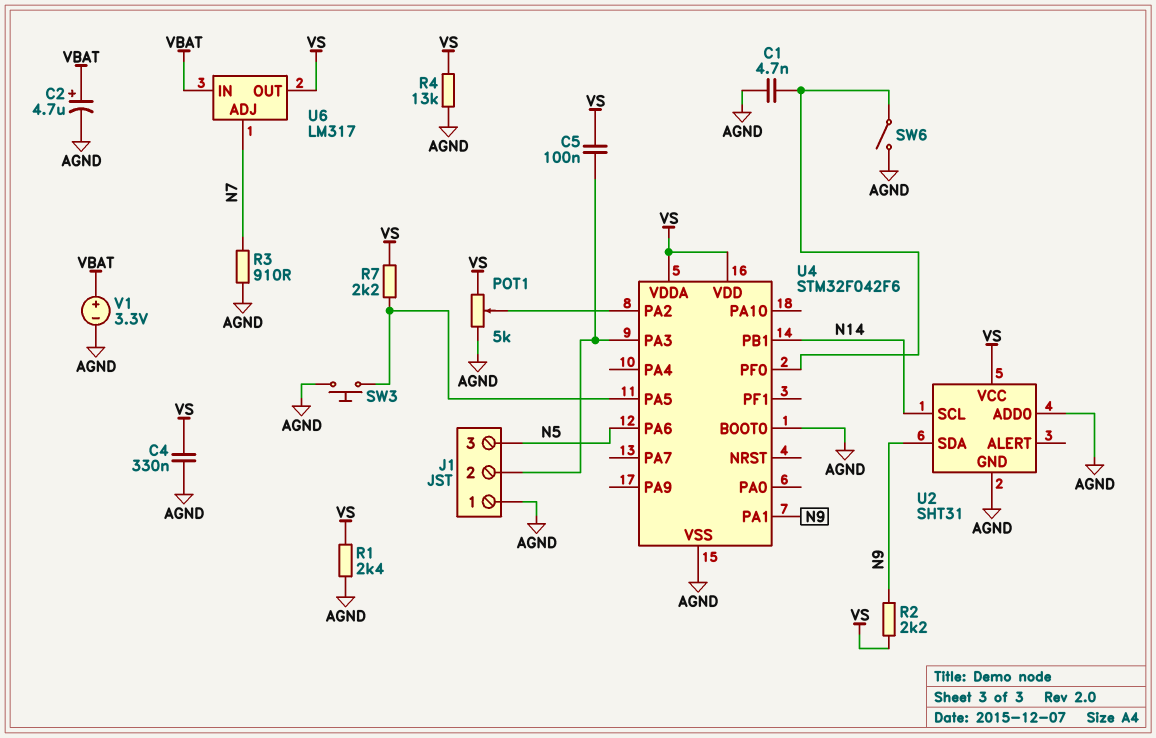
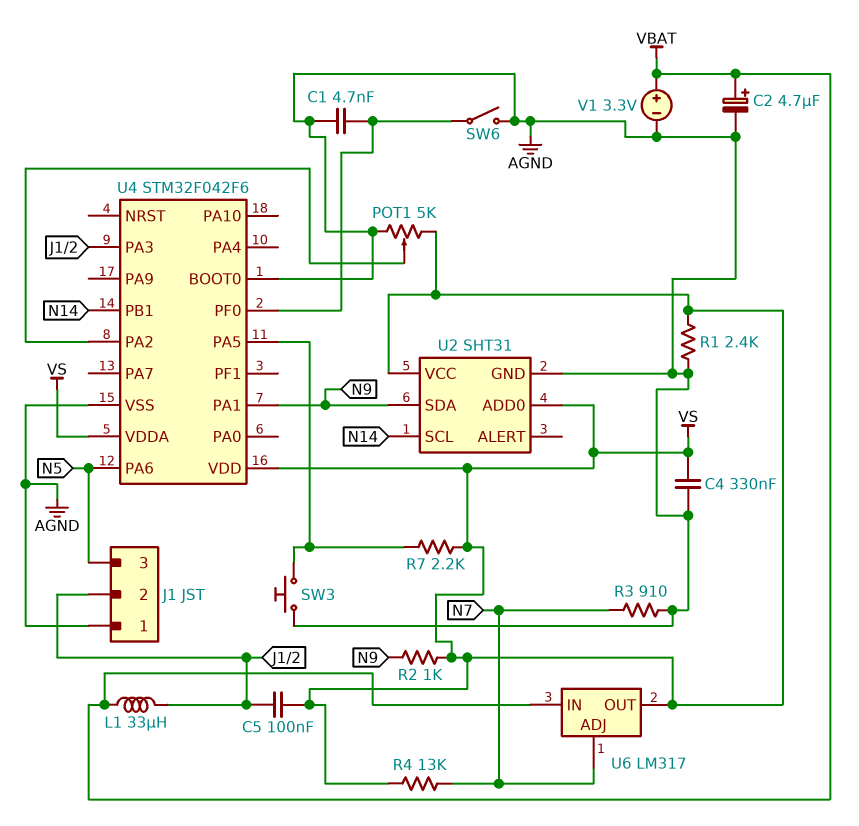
L1: none -> 33uH (J1/2, VBAT)
R2: 2.2k (N9, VS) -> 1k (N9, VS)
R4: 13k (AGND, VS) -> 13k (N7, VS)
U2 pin ADD0: AGND -> VS

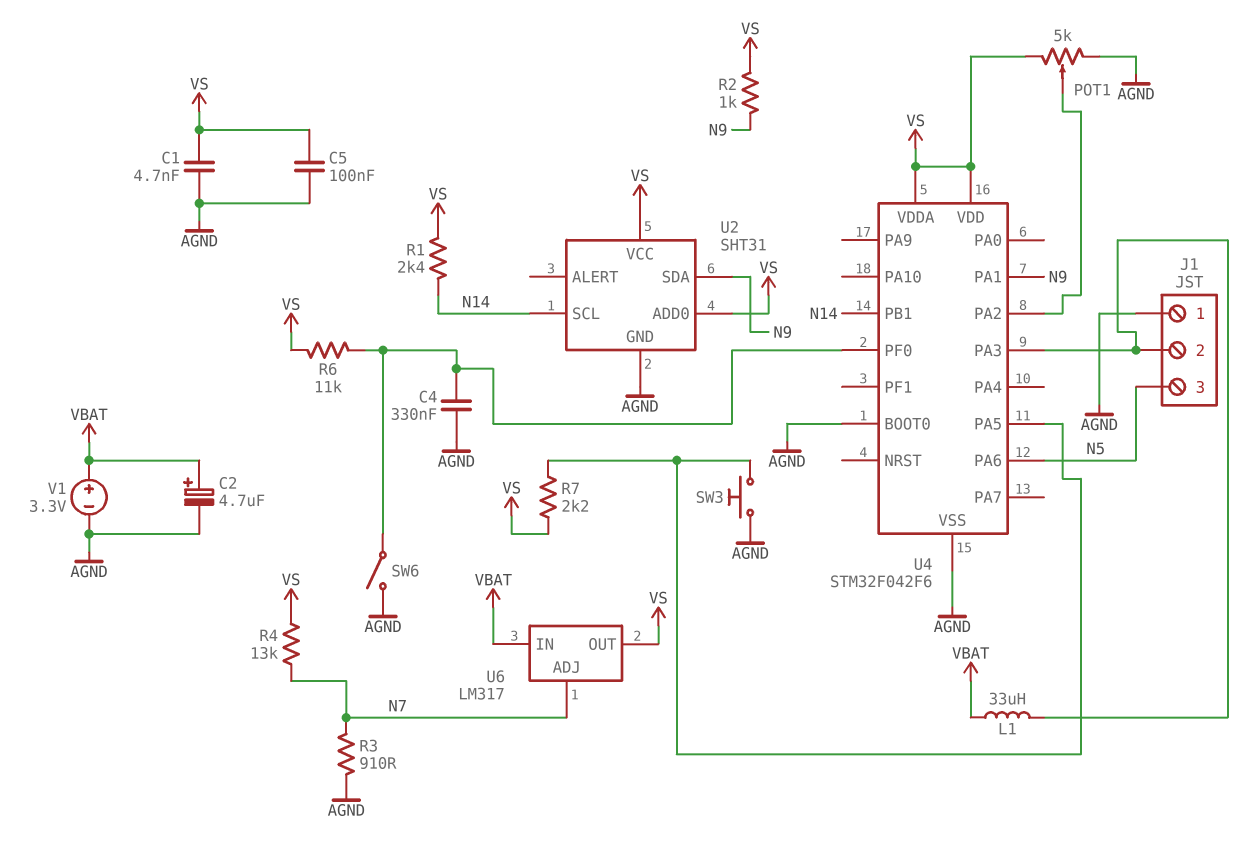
C1: 4.7nF (AGND, U4/PF0) -> 4.7nF (AGND, VS)
C4: 330nF (AGND, VS) -> 330nF (AGND, U4/PF0)
C5: 100nF (J1/2, VS) -> 100nF (AGND, VS)
R1: 2.4k (AGND, VS) -> 2.4k (N14, VS)
R6: none -> 11k (U4/PF0, VS)

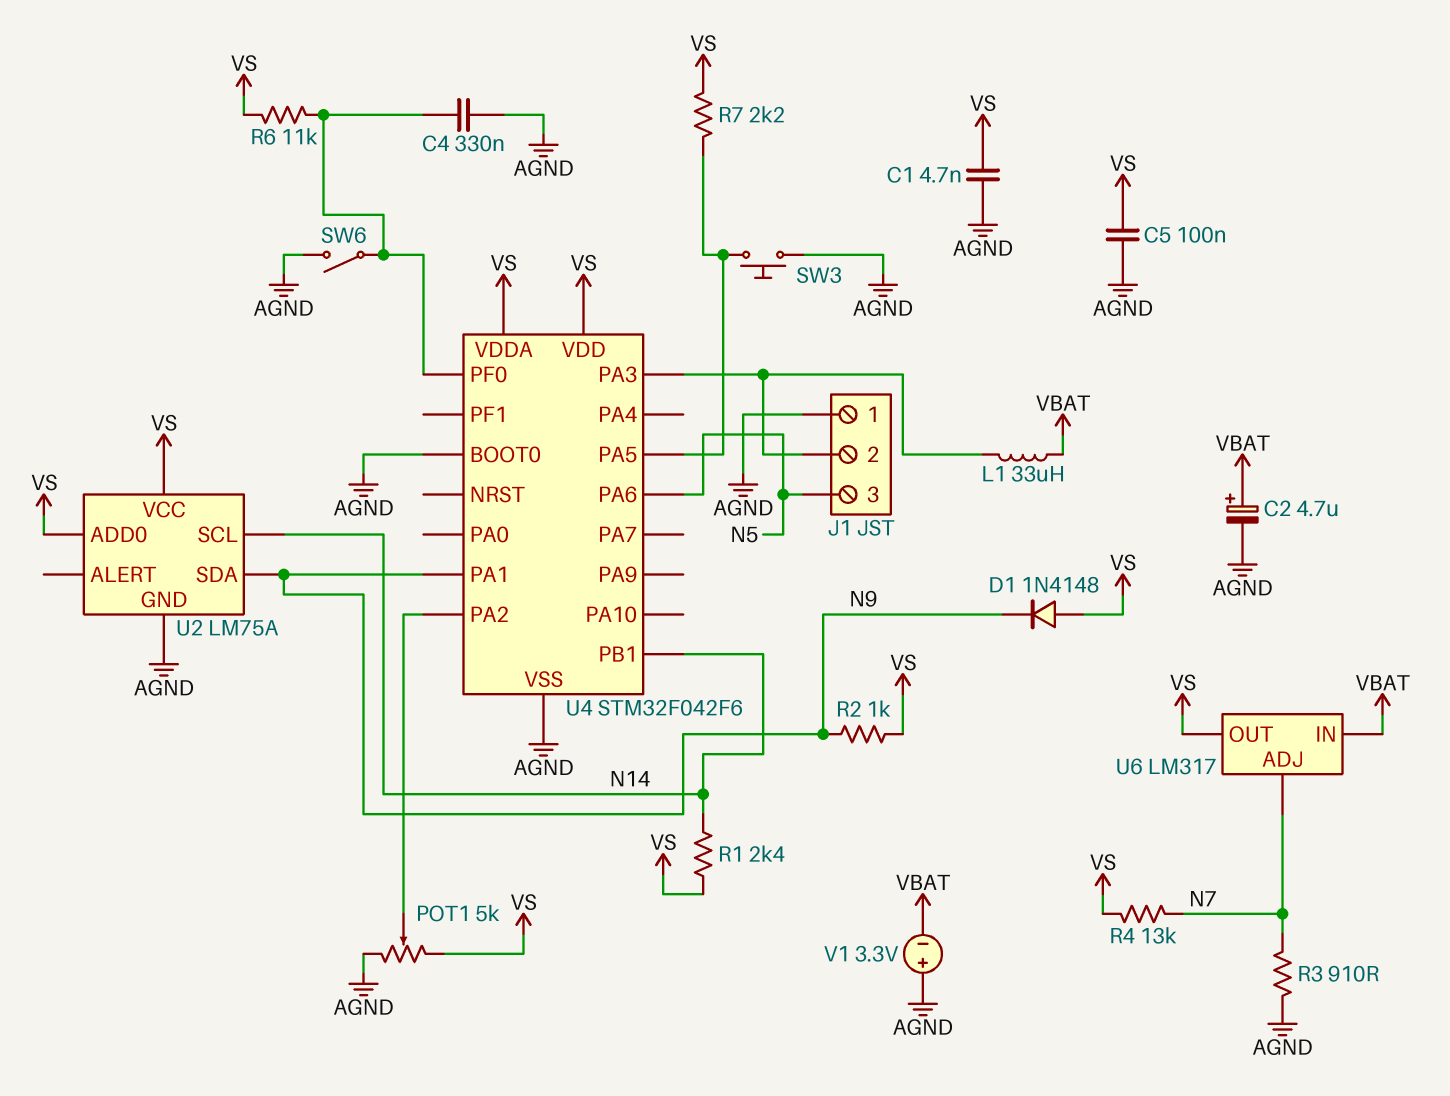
D1: none -> diode 1N4148 (A VS, K N9)
U2: SHT31 -> LM75A
V1: 3.3V (plus VBAT, minus AGND) -> 3.3V (plus AGND, minus VBAT)

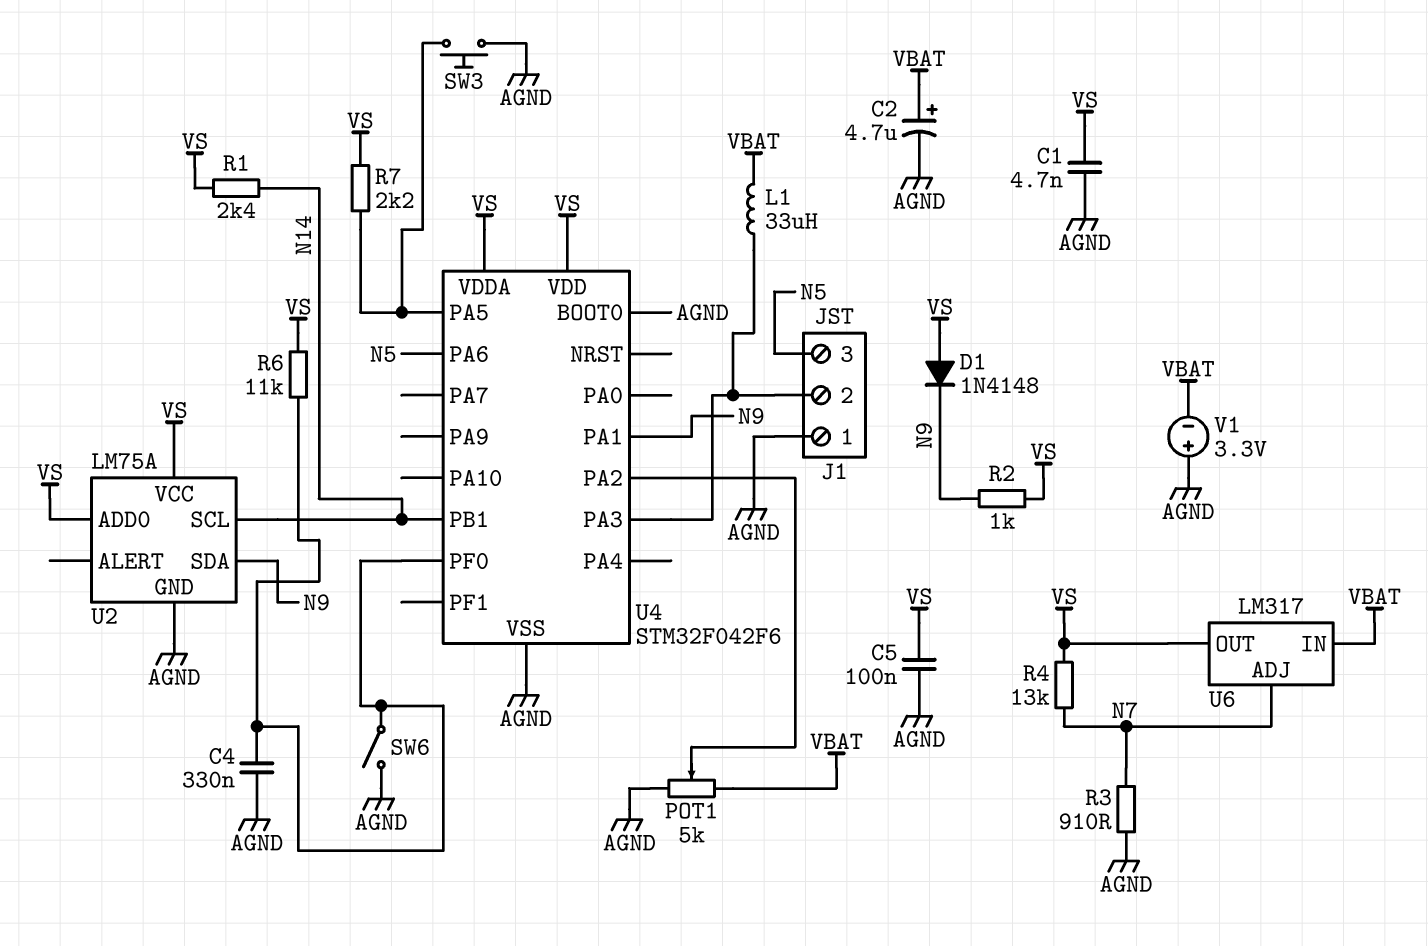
POT1: 5k (AGND, VS, wiper U4/PA2) -> 5k (AGND, VBAT, wiper U4/PA2)

